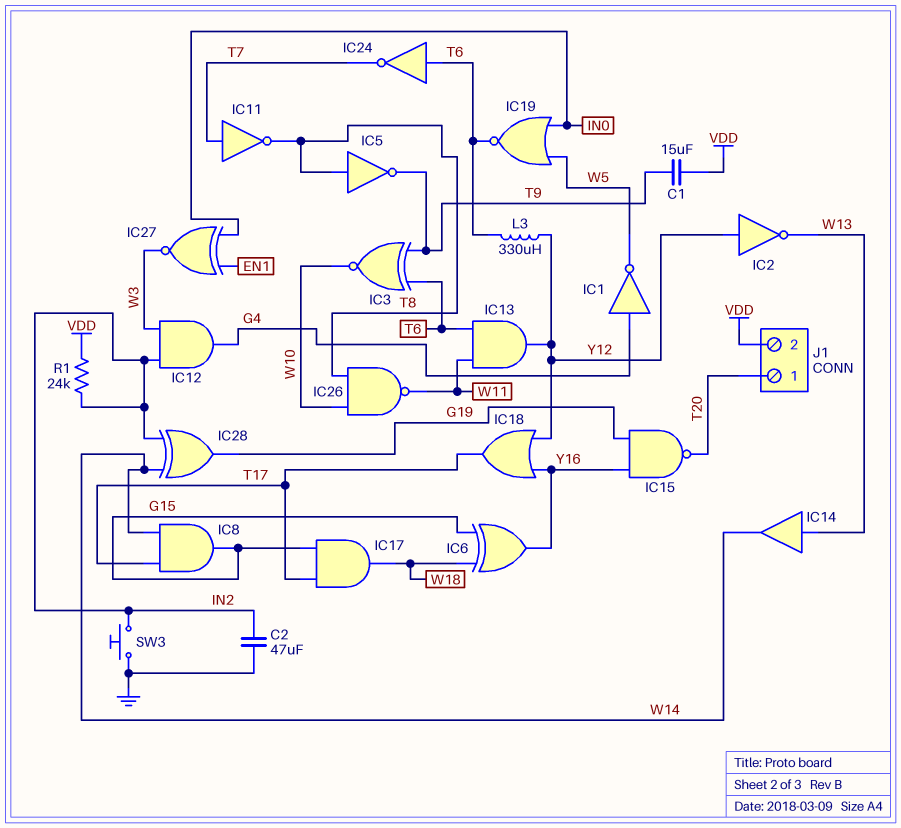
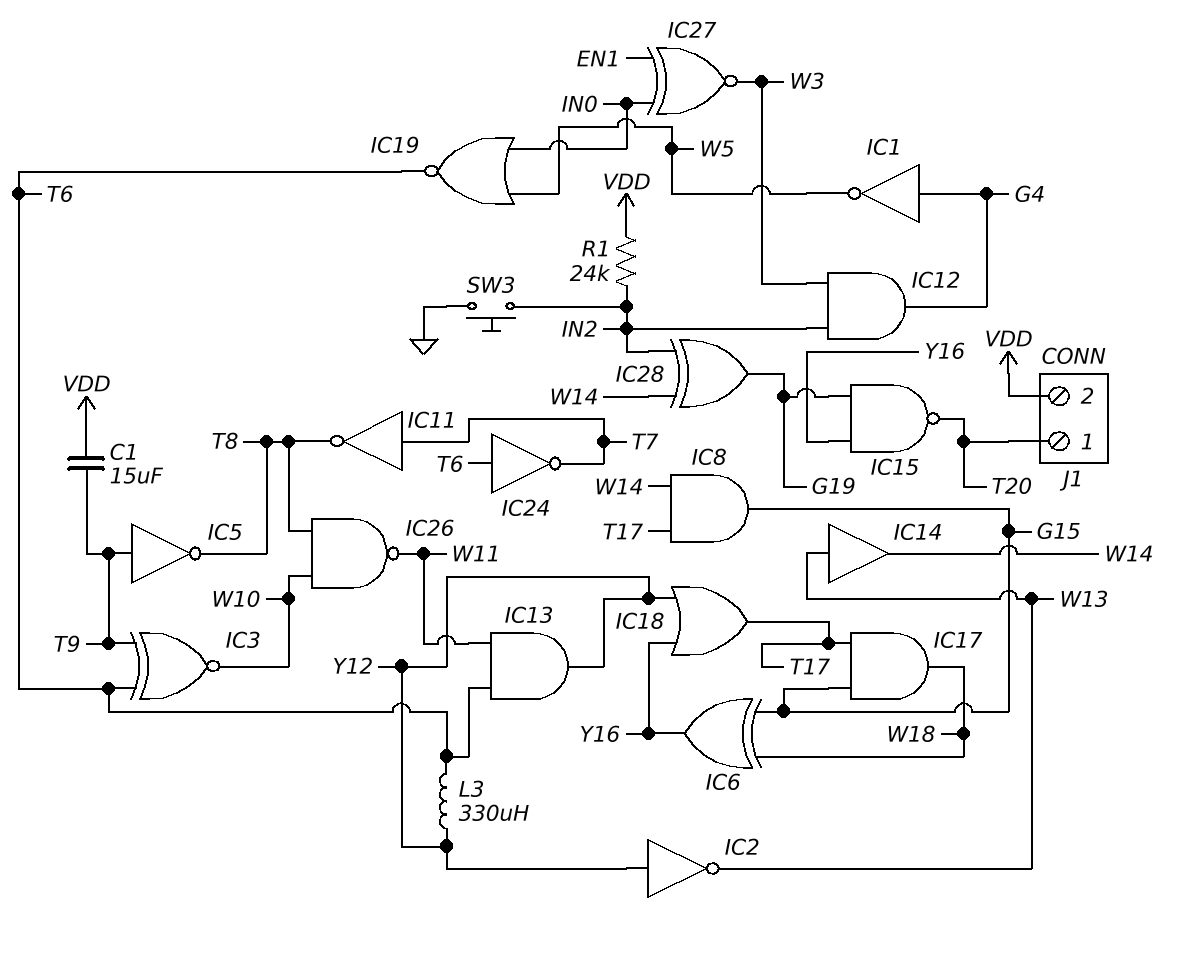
C2: 47uF (GND, IN2) -> none
IC5: NOT (in T8, out T9) -> NOT (in T9, out T8)

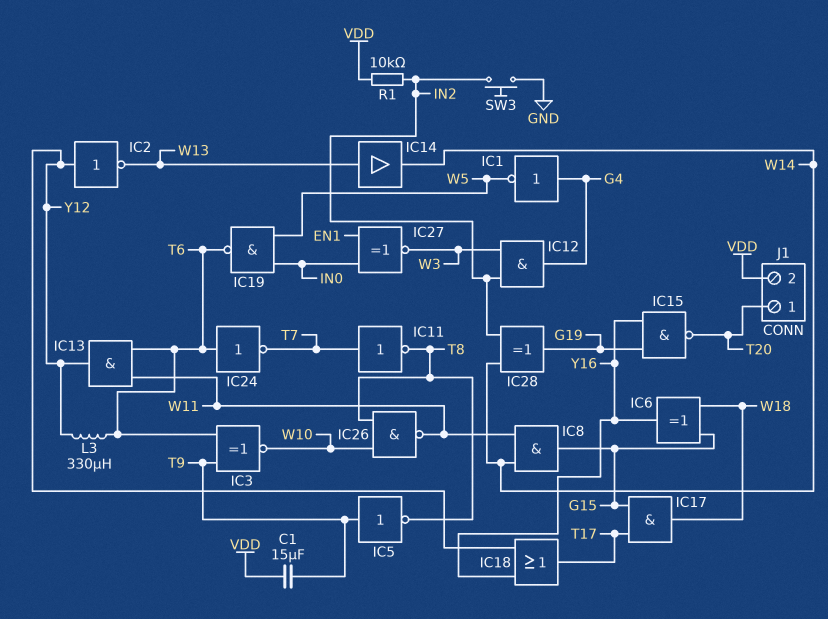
IC8: AND (in T17, in W14, out G15) -> AND (in W11, in W14, out G15)
IC19: NOR (in IN0, in W5, out T6) -> NAND (in IN0, in W5, out T6)
R1: 24k (IN2, VDD) -> 10k (IN2, VDD)

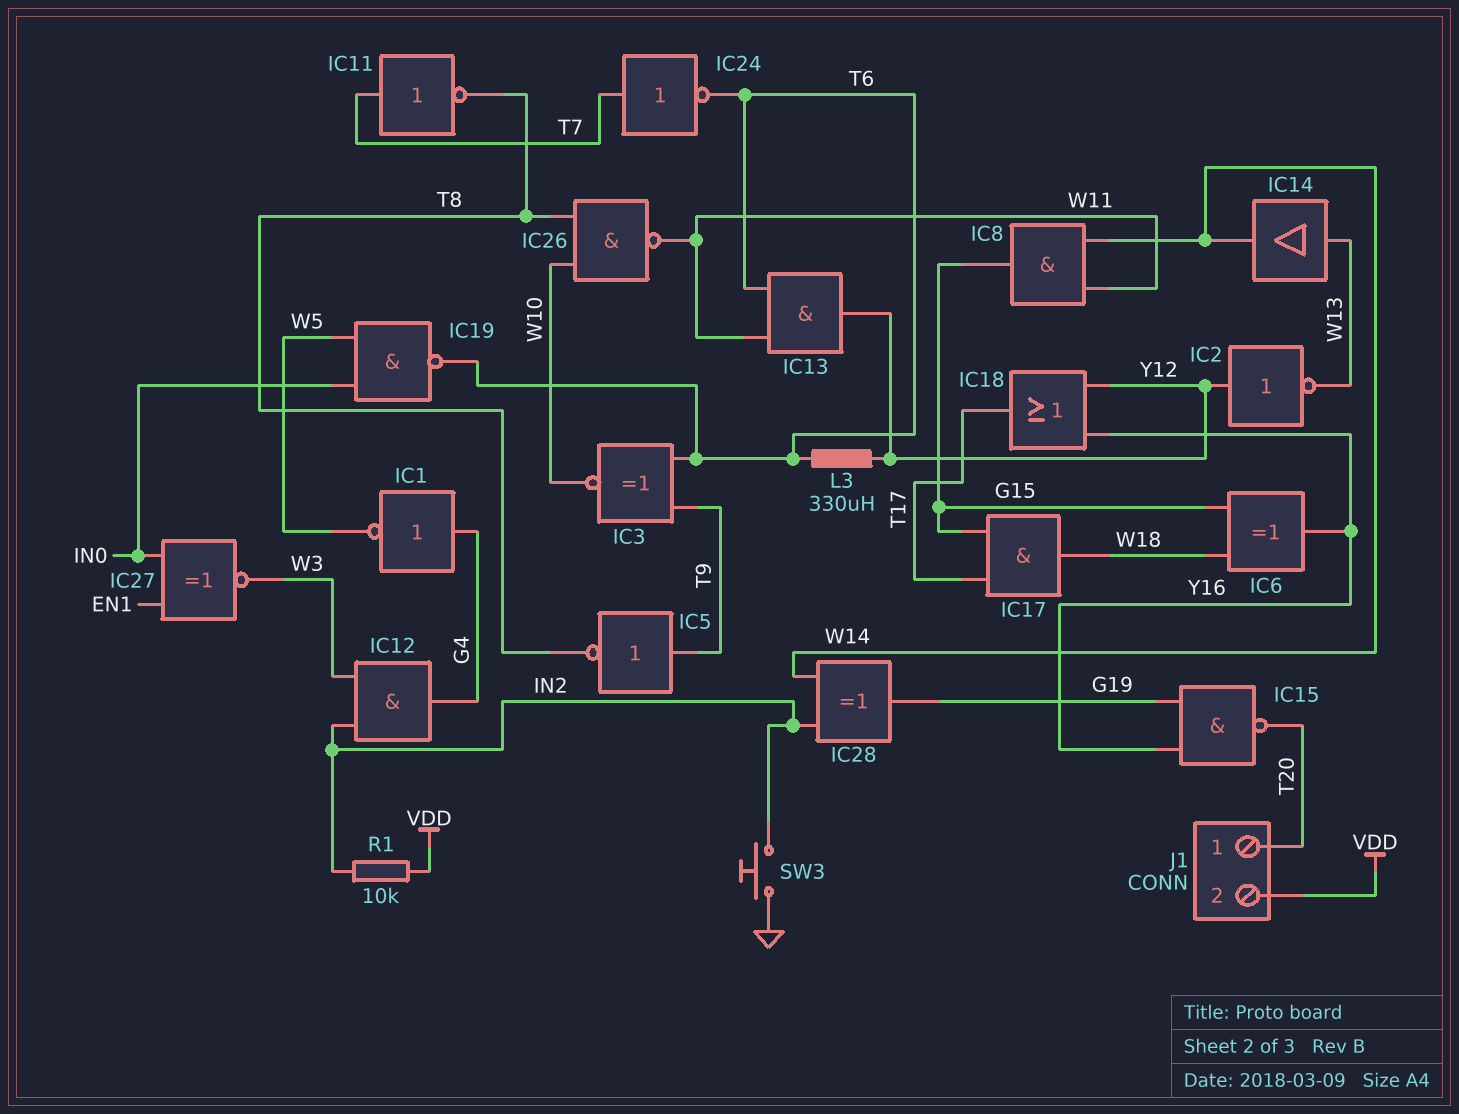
C1: 15uF (T9, VDD) -> none
IC24: NOT (in T6, out T7) -> NOT (in T7, out T6)

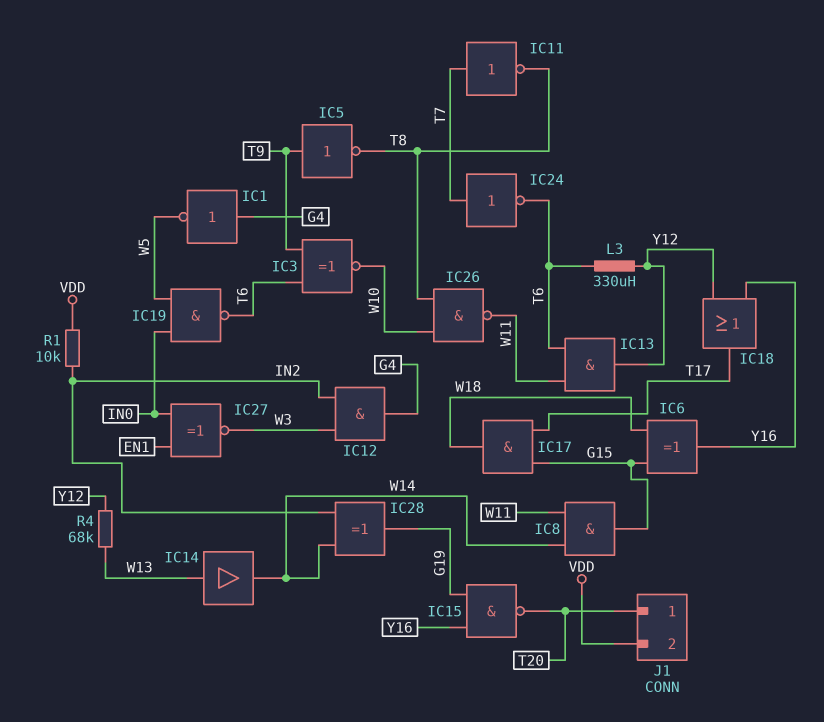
IC2: NOT (in Y12, out W13) -> none
R4: none -> 68k (W13, Y12)
SW3: button (GND, IN2) -> none

